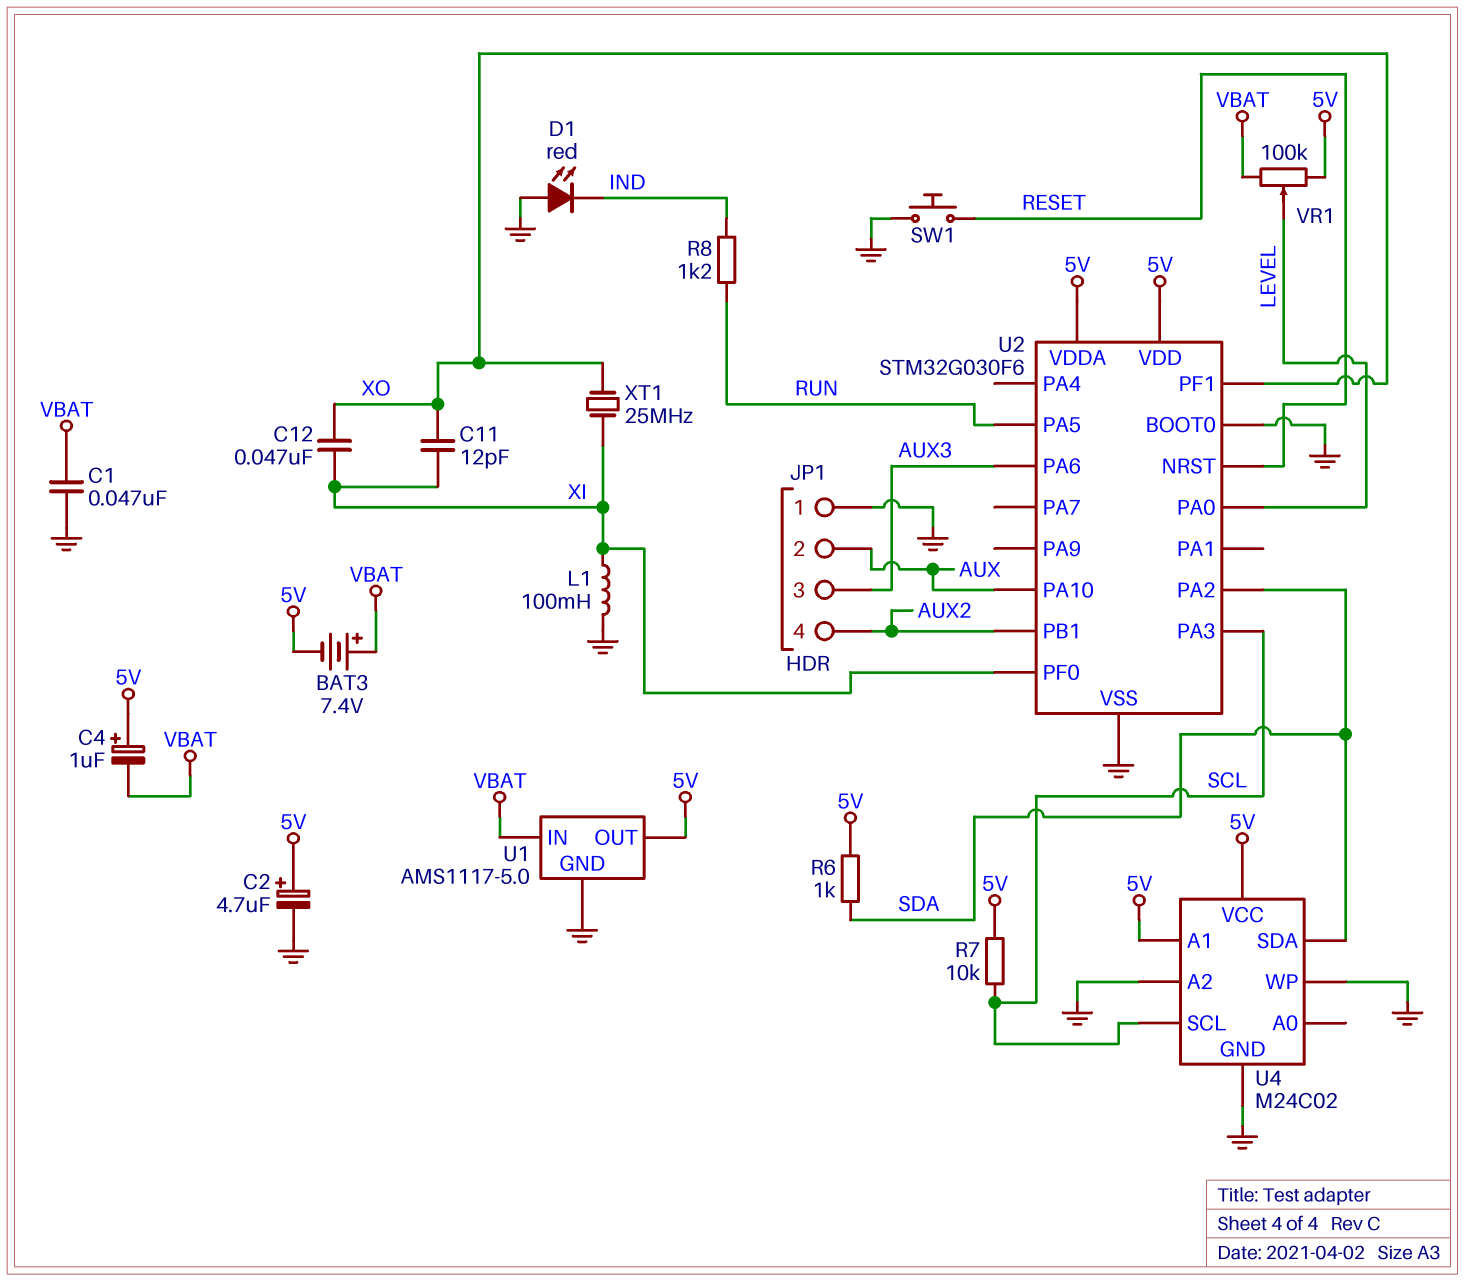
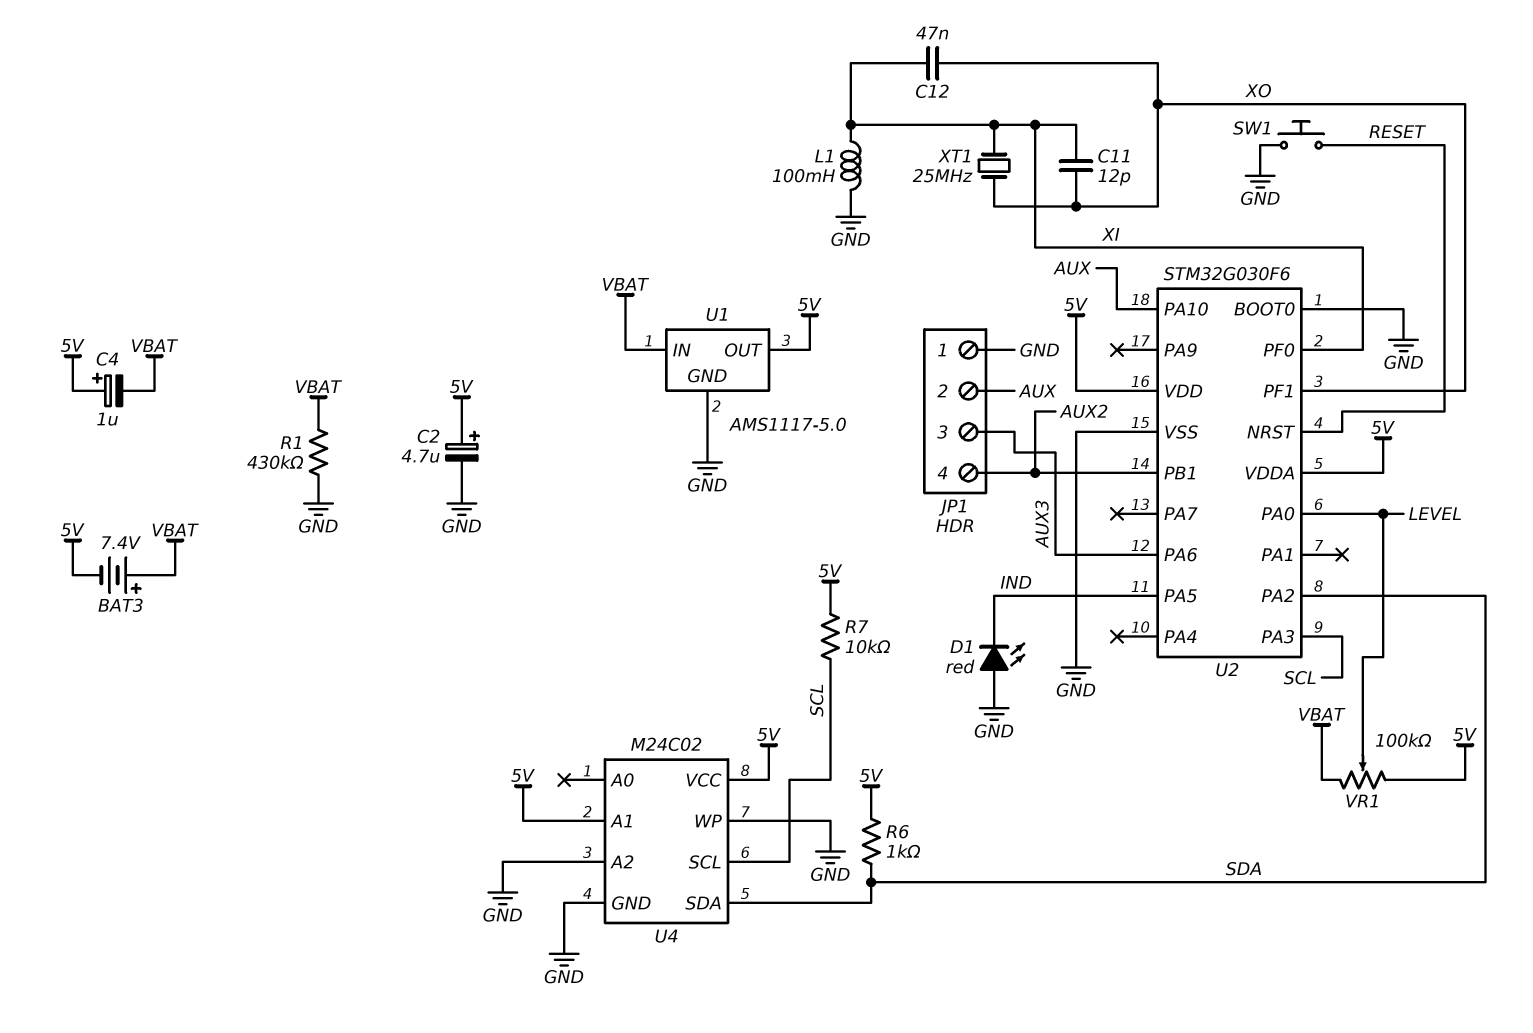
C1: 47nF (GND, VBAT) -> none
R1: none -> 430k (GND, VBAT)
R8: 1.2k (IND, RUN) -> none
U2 pin PA5: RUN -> IND

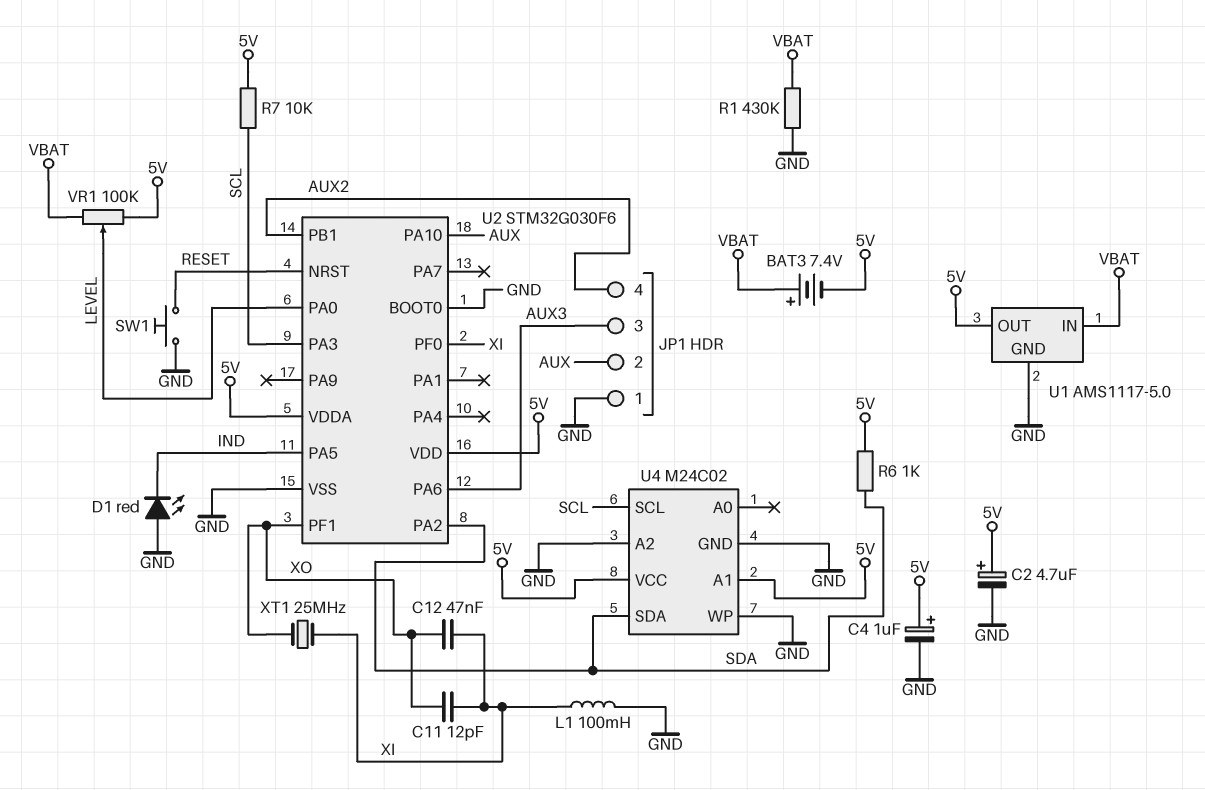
C4: 1uF (plus 5V, minus VBAT) -> 1uF (plus 5V, minus GND)

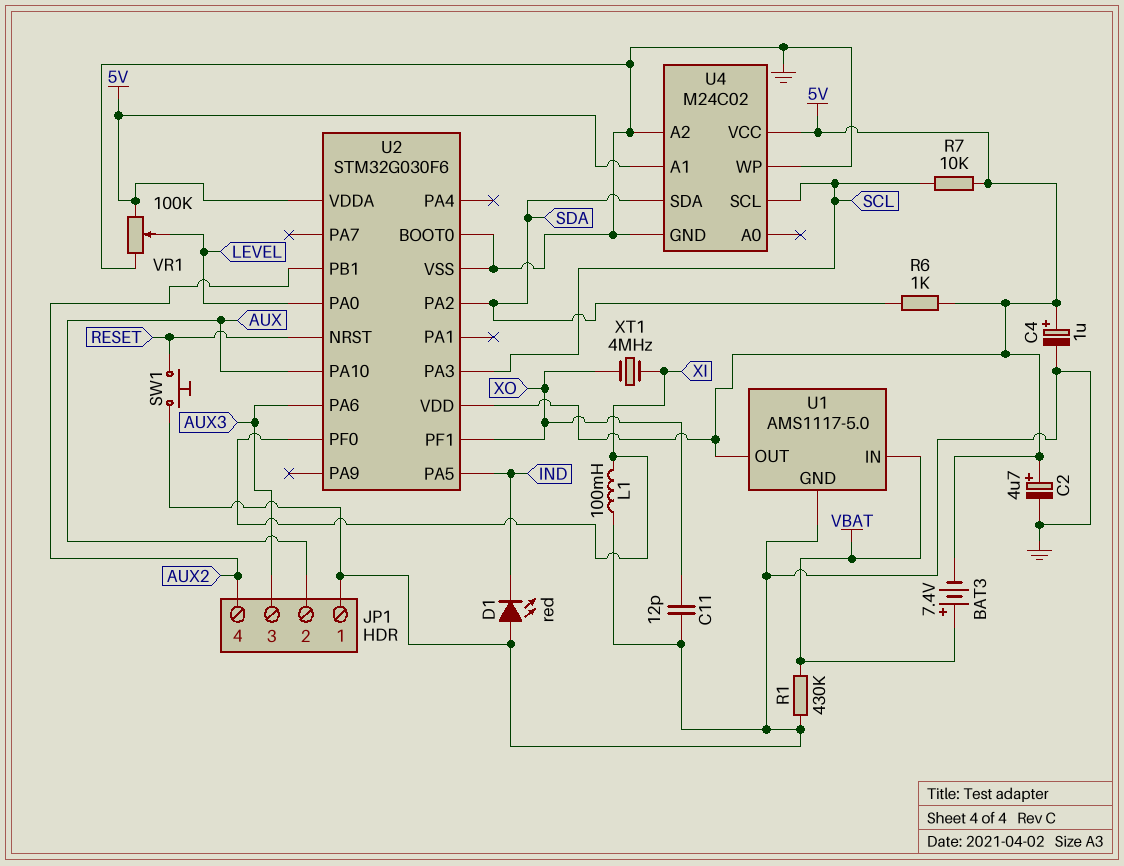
C11: 12pF (XI, XO) -> 12pF (GND, XO)
C12: 47nF (XI, XO) -> none
VR1: 100k (5V, VBAT, wiper LEVEL) -> 100k (5V, GND, wiper LEVEL)
XT1: 25MHz (XI, XO) -> 4MHz (XI, XO)

